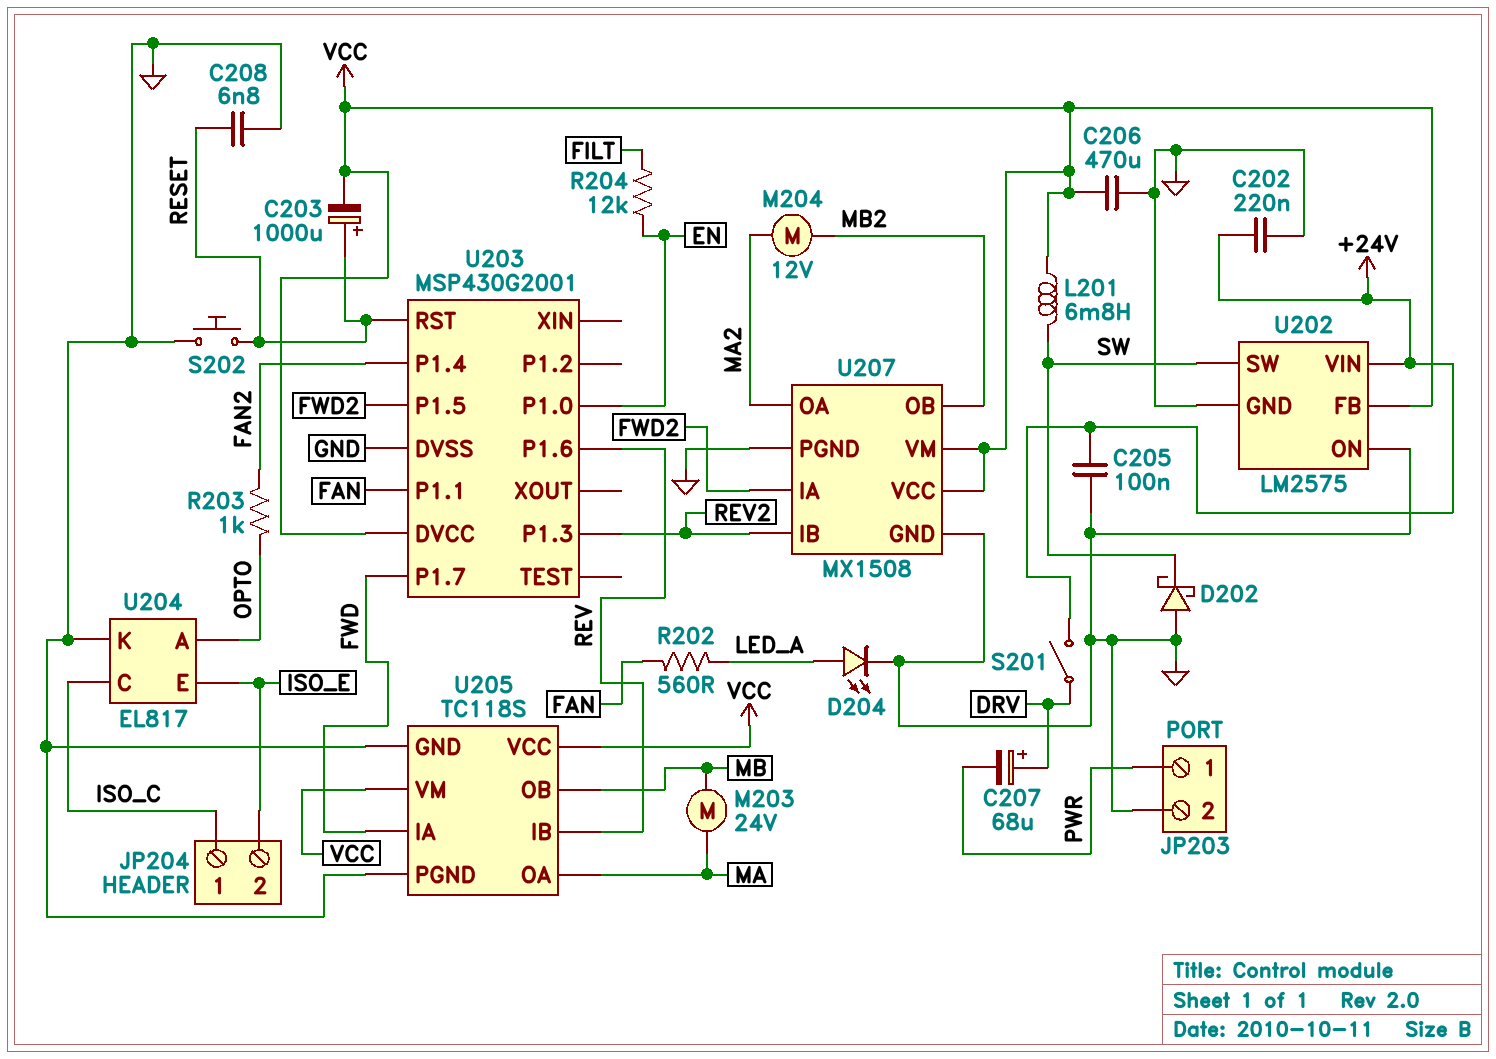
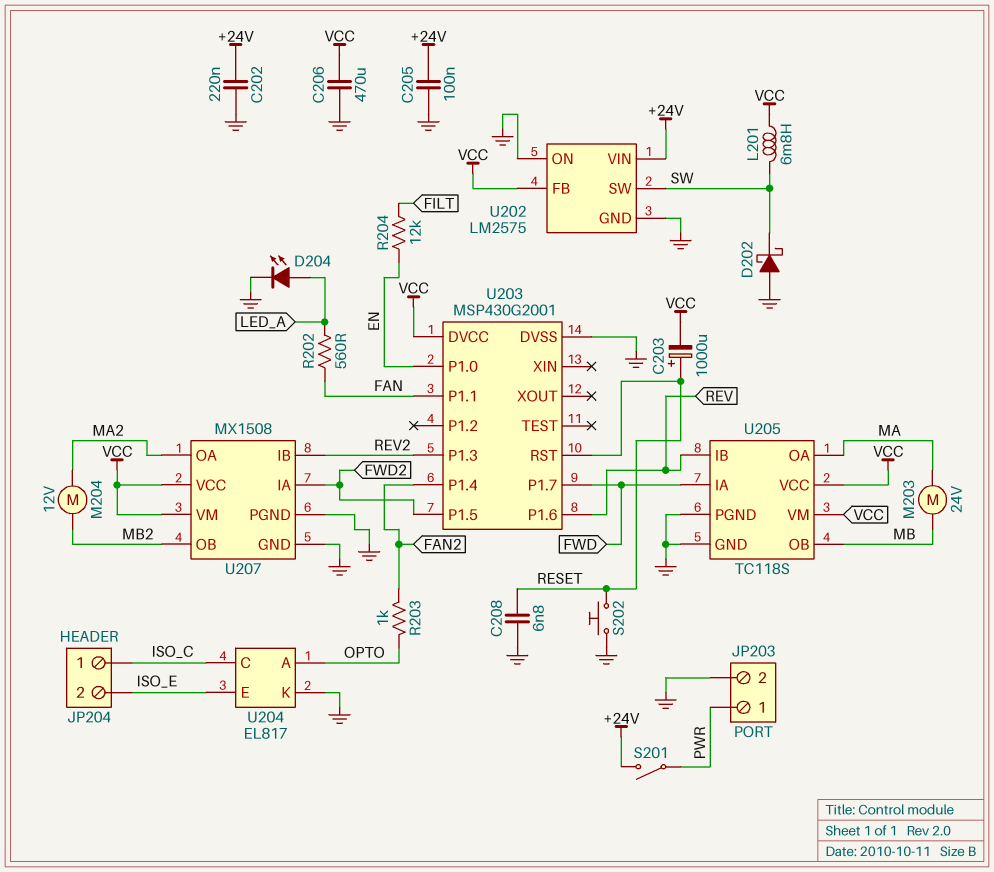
C207: 68uF (plus DRV, minus PWR) -> none
S201: switch (+24V, DRV) -> switch (+24V, PWR)

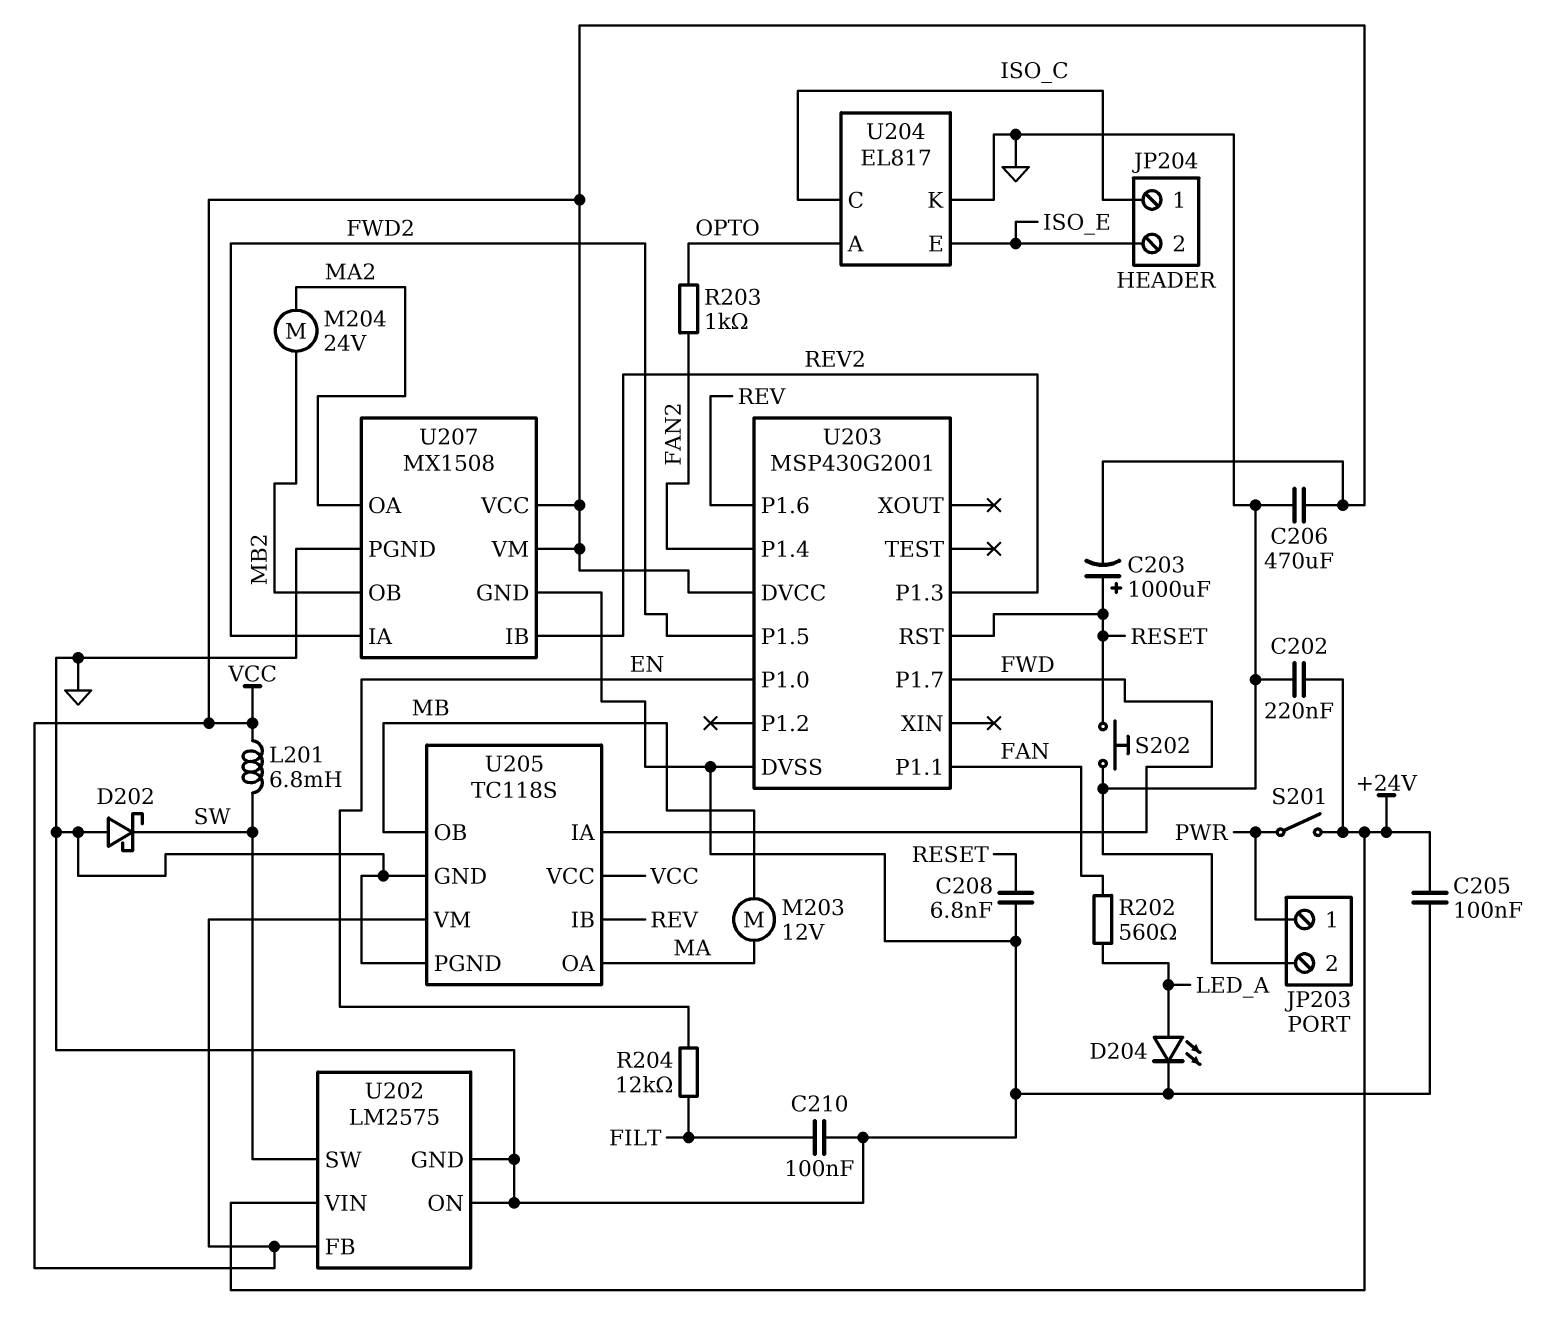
C210: none -> 100nF (FILT, GND)
M203: motor 24V (MA, MB) -> motor 12V (MA, MB)
M204: motor 12V (MA2, MB2) -> motor 24V (MA2, MB2)

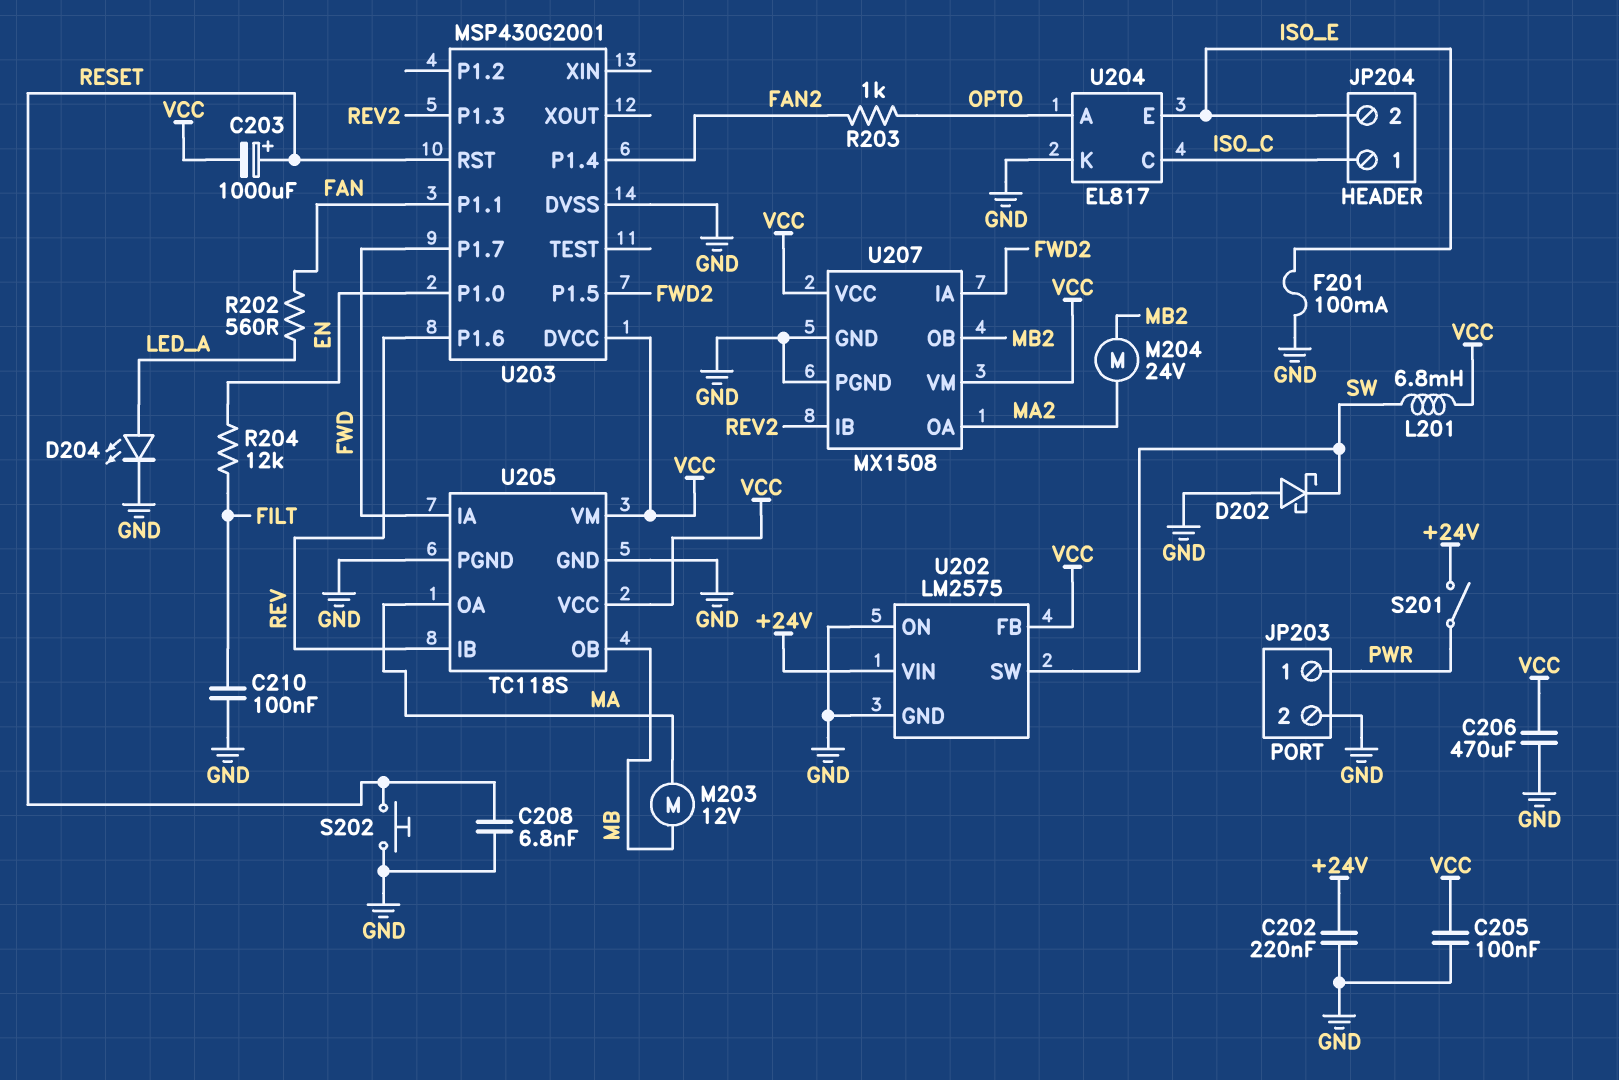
C205: 100nF (+24V, GND) -> 100nF (GND, VCC)
F201: none -> 100mA (GND, ISO_E)

